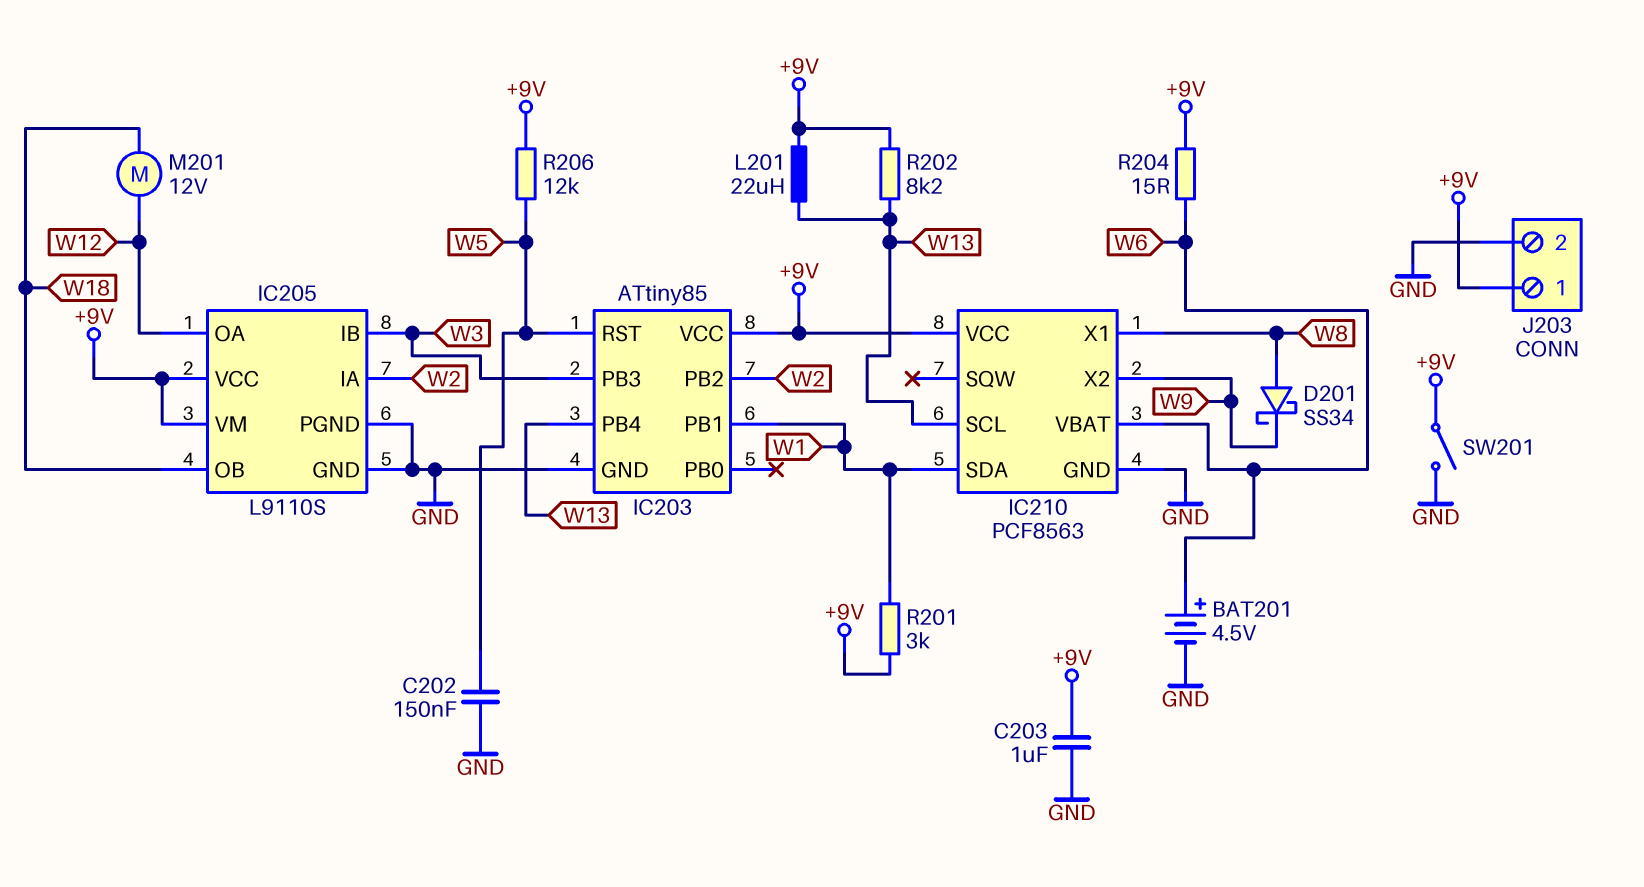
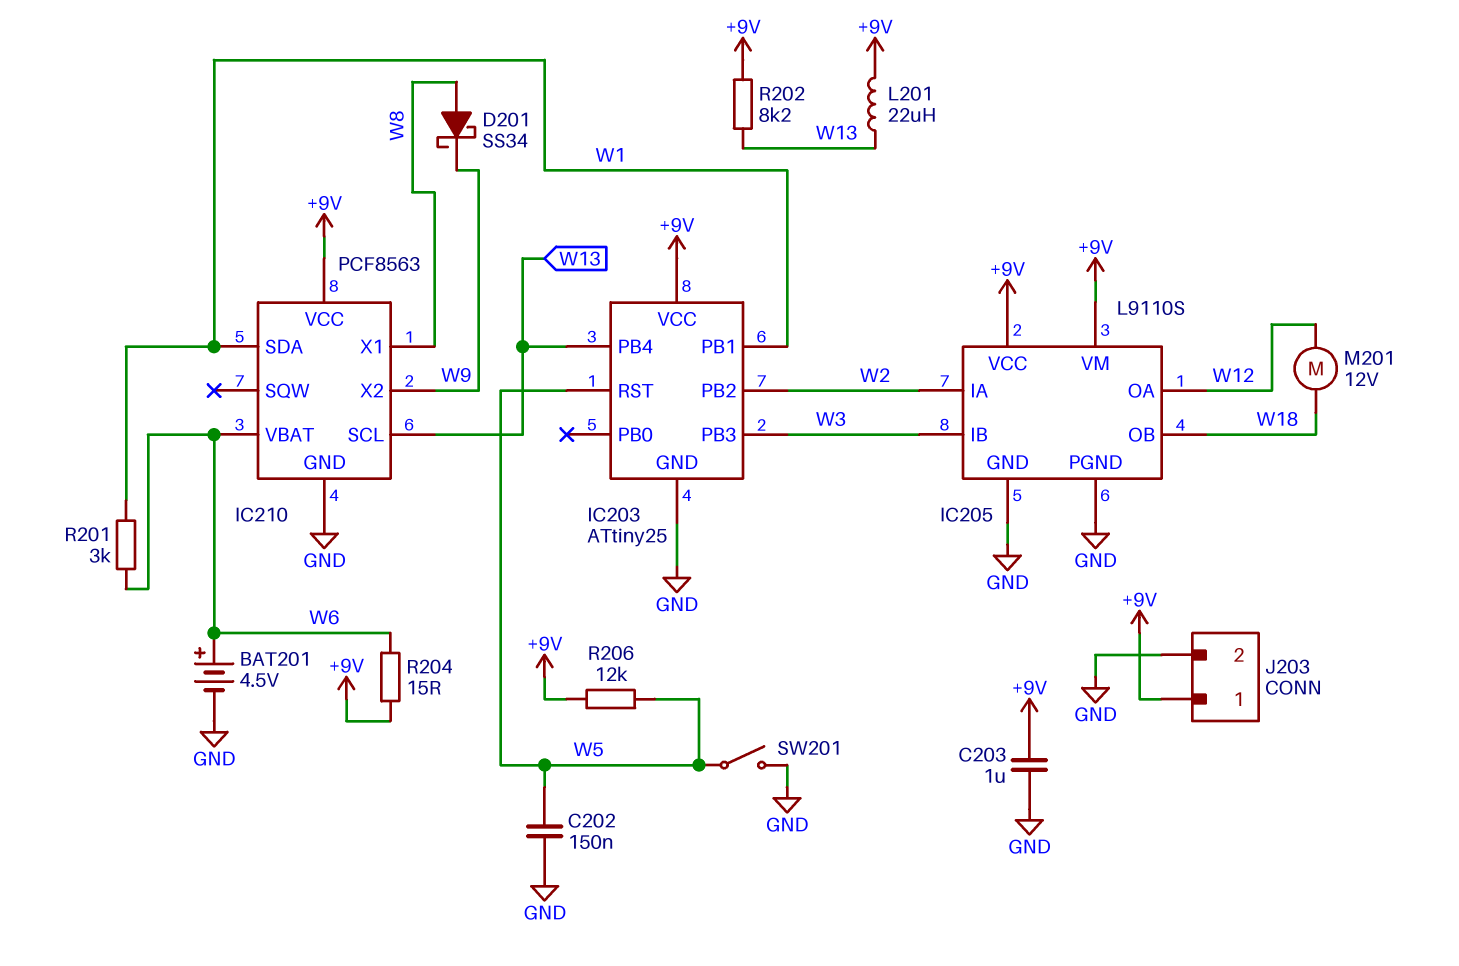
IC203: ATtiny85 -> ATtiny25
R201: 3k (+9V, W1) -> 3k (W1, W6)
SW201: switch (+9V, GND) -> switch (GND, W5)

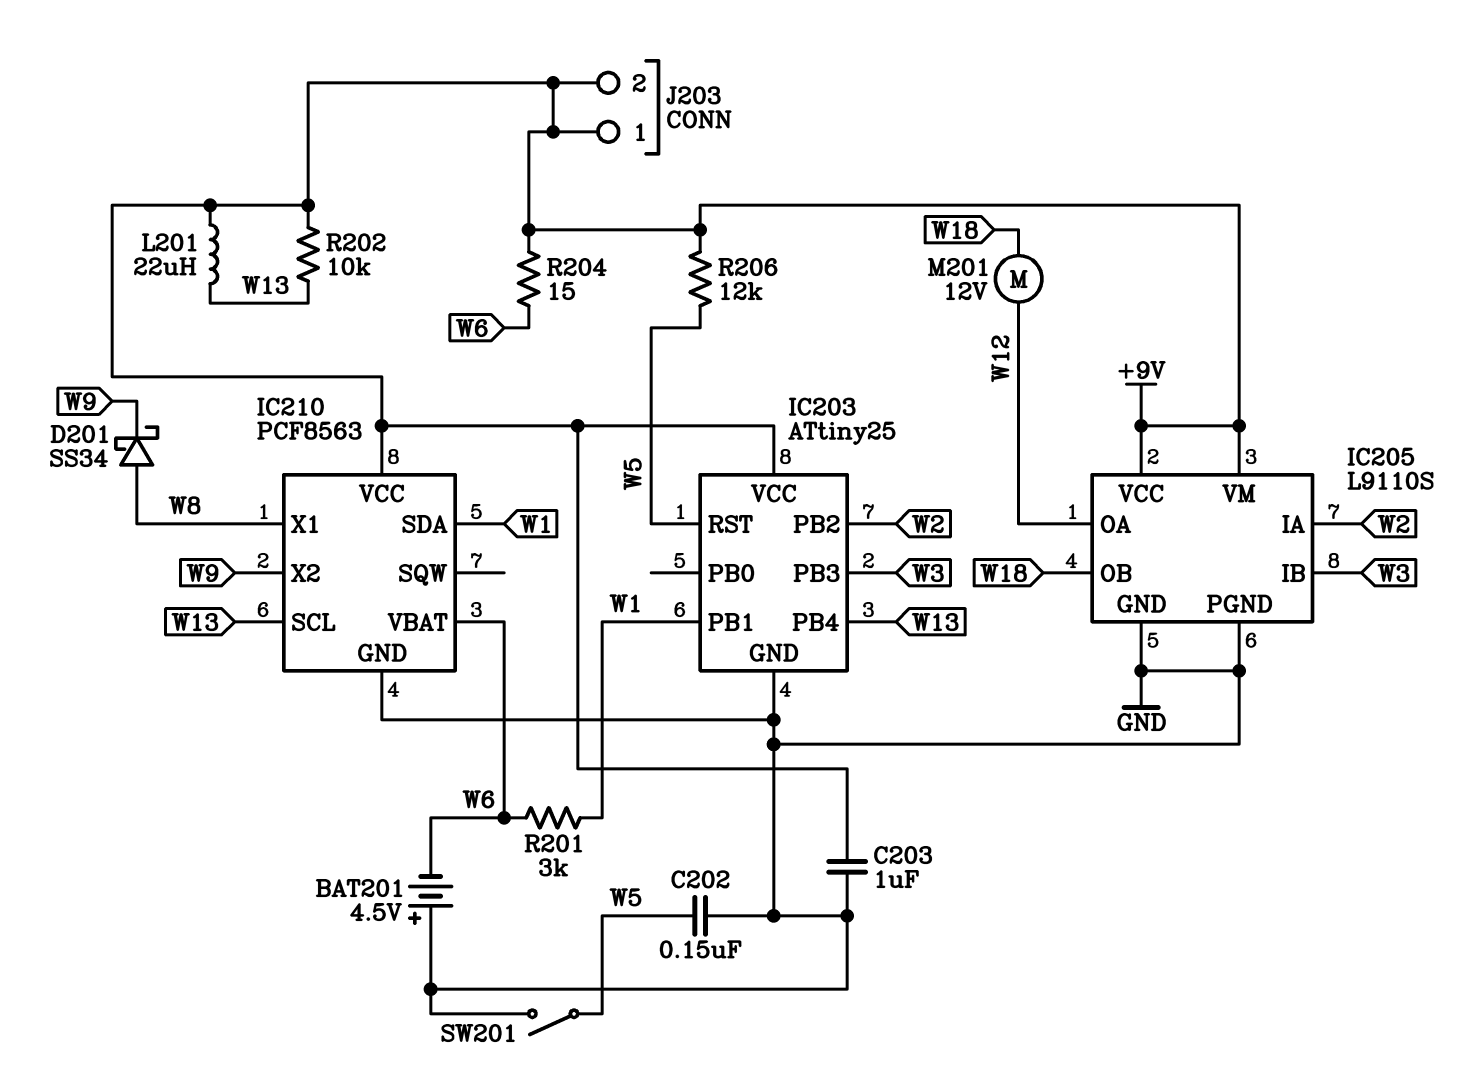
BAT201: 4.5V (plus W6, minus GND) -> 4.5V (plus GND, minus W6)
J203 pin 2: GND -> +9V
R202: 8.2k (+9V, W13) -> 10k (+9V, W13)

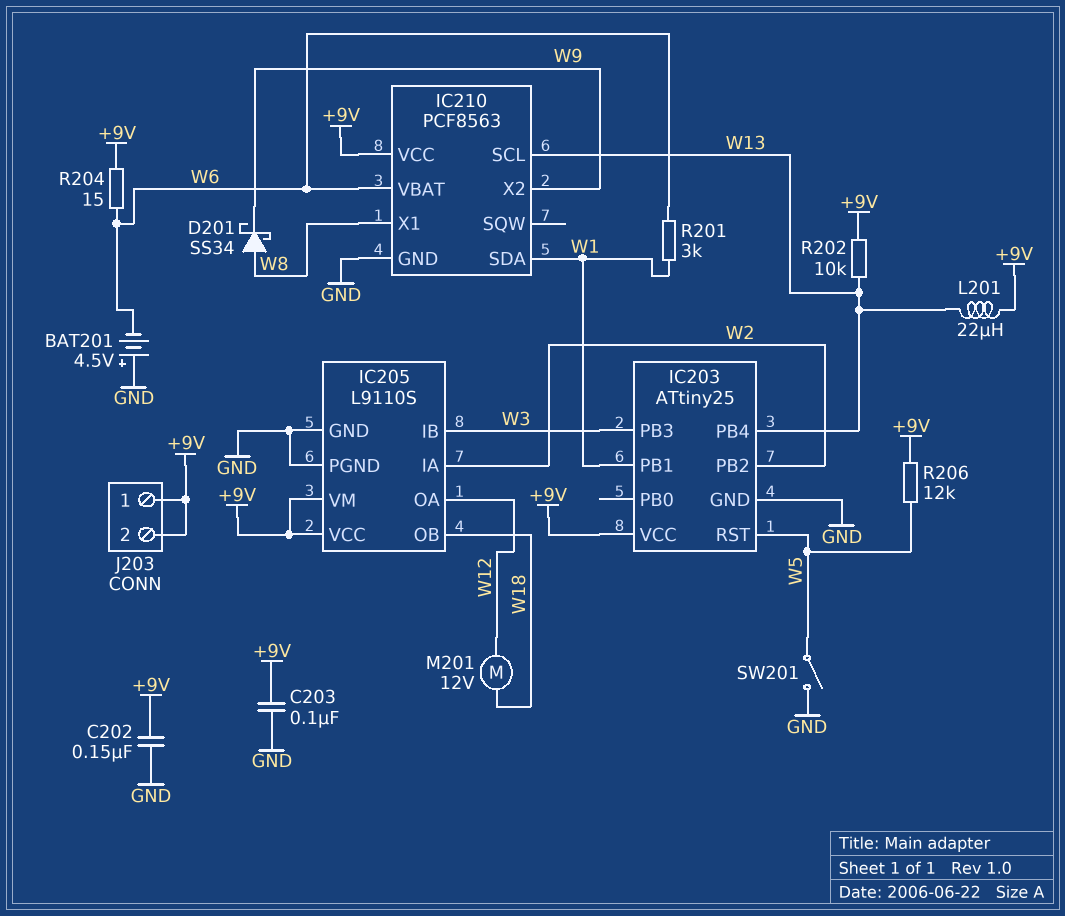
C202: 150nF (GND, W5) -> 150nF (+9V, GND)
C203: 1uF (+9V, GND) -> 100nF (+9V, GND)

